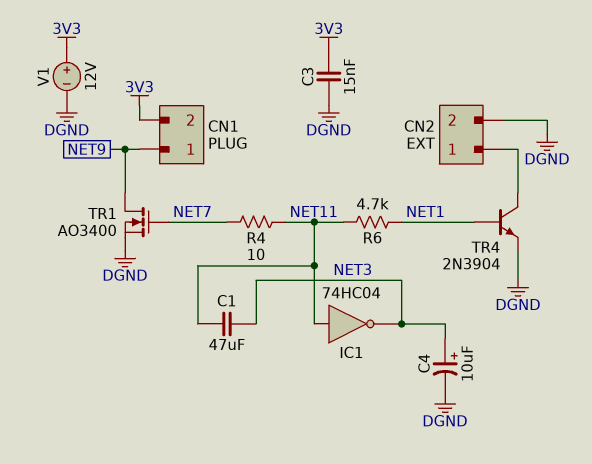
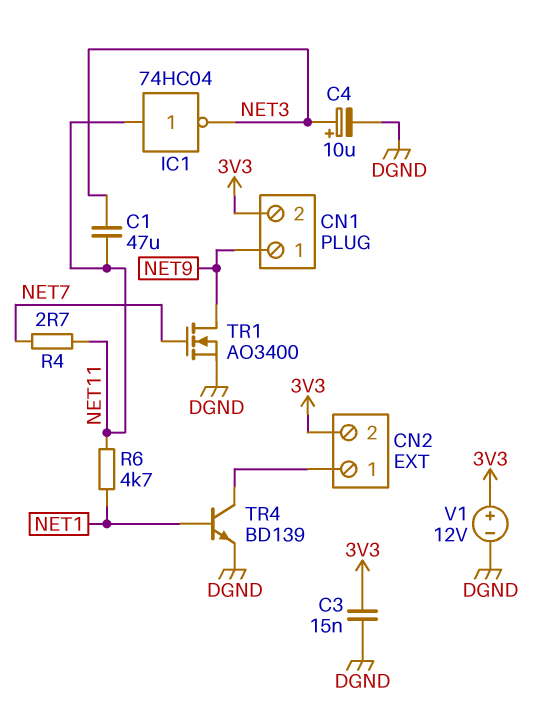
CN2 pin 2: DGND -> 3V3
R4: 10 (NET7, NET11) -> 2.7 (NET7, NET11)
TR4: NPN 2N3904 (B NET1, C CN2/1, E DGND) -> NPN BD139 (B NET1, C CN2/1, E DGND)

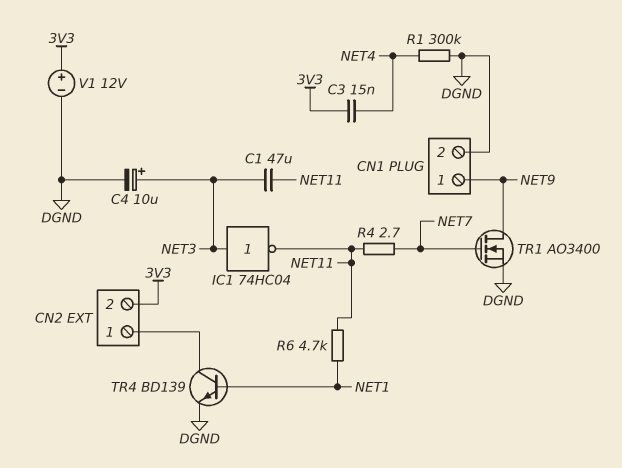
C3: 15nF (3V3, DGND) -> 15nF (3V3, NET4)
CN1 pin 2: 3V3 -> DGND
IC1: NOT 74HC04 (in NET11, out NET3) -> NOT 74HC04 (in NET3, out NET11)
R1: none -> 300k (DGND, NET4)

